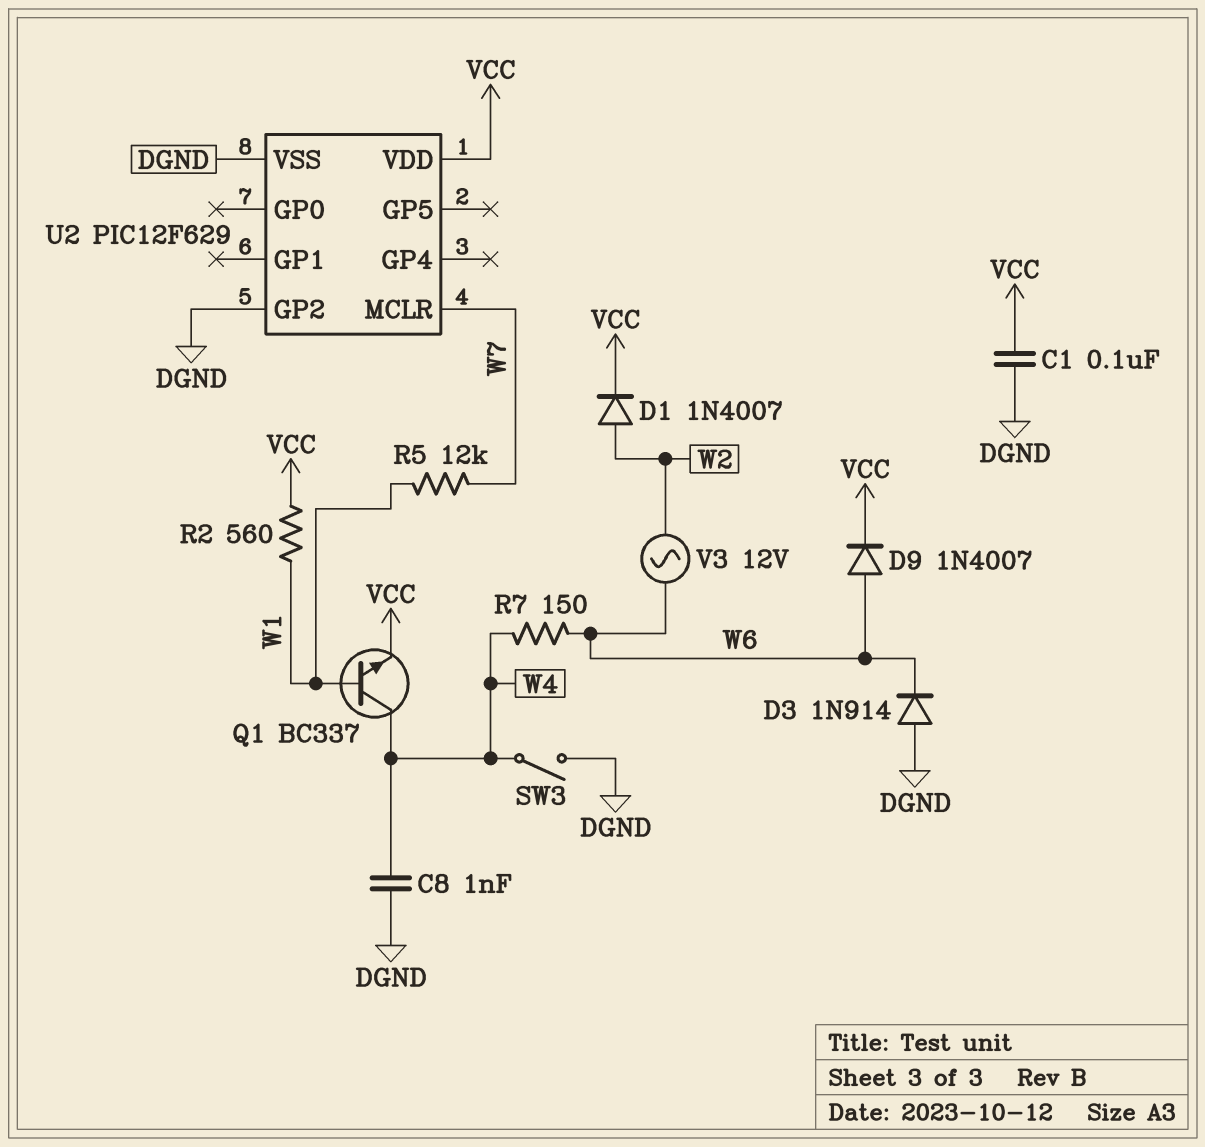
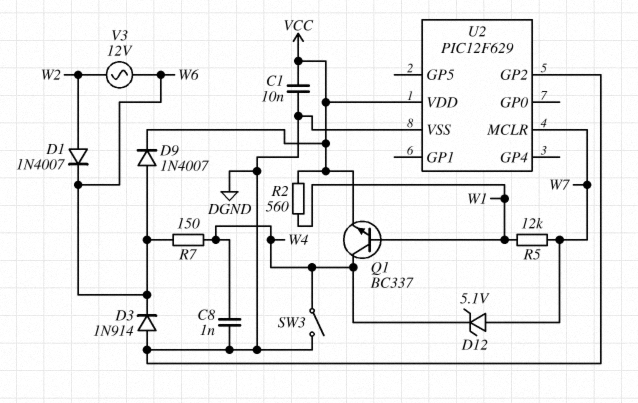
C1: 100nF (DGND, VCC) -> 10nF (DGND, VCC)
D1: diode 1N4007 (A W2, K VCC) -> diode 1N4007 (A W2, K W6)
D12: none -> zener 5.1V (A W7, K W4)

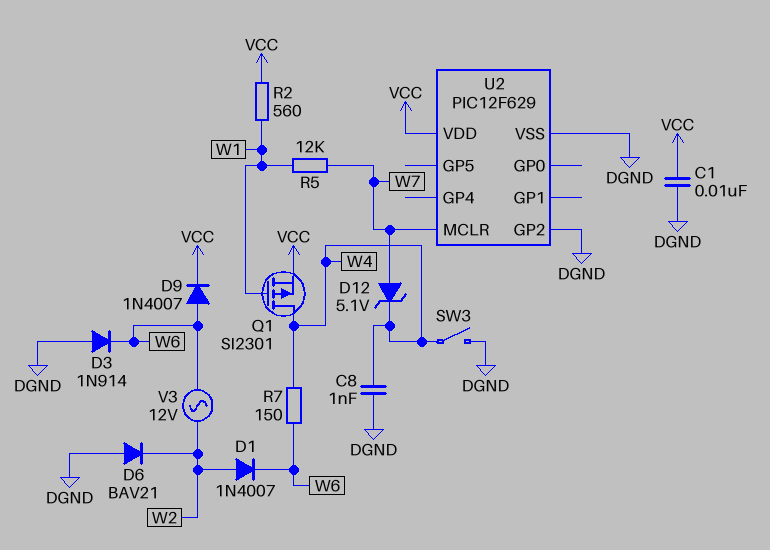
D6: none -> diode BAV21 (A DGND, K W2)
Q1: NPN BC337 (B W1, C W4, E VCC) -> PMOS SI2301 (G W1, D W4, S VCC)

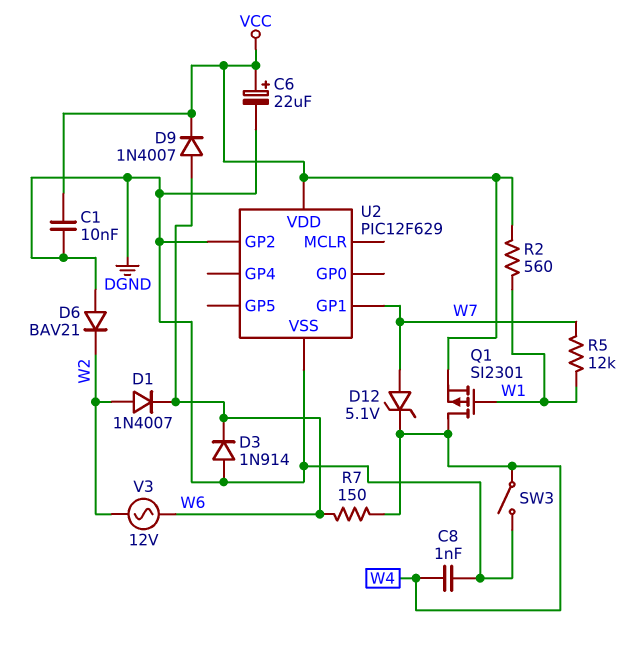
C6: none -> 22uF (plus VCC, minus DGND)
U2 pin GP1: none -> W7
U2 pin MCLR: W7 -> none

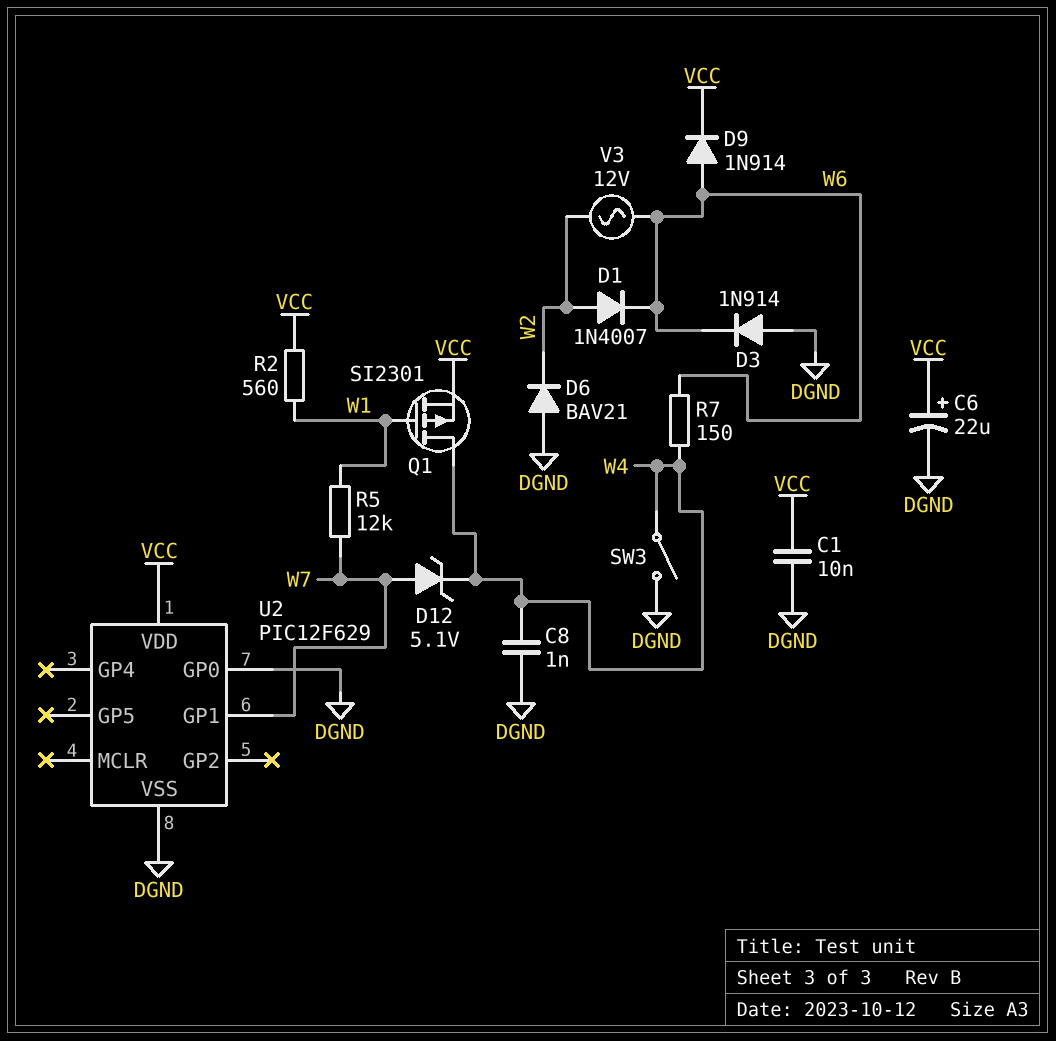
D9: diode 1N4007 (A W6, K VCC) -> diode 1N914 (A W6, K VCC)
U2 pin GP0: none -> DGND
U2 pin GP2: DGND -> none

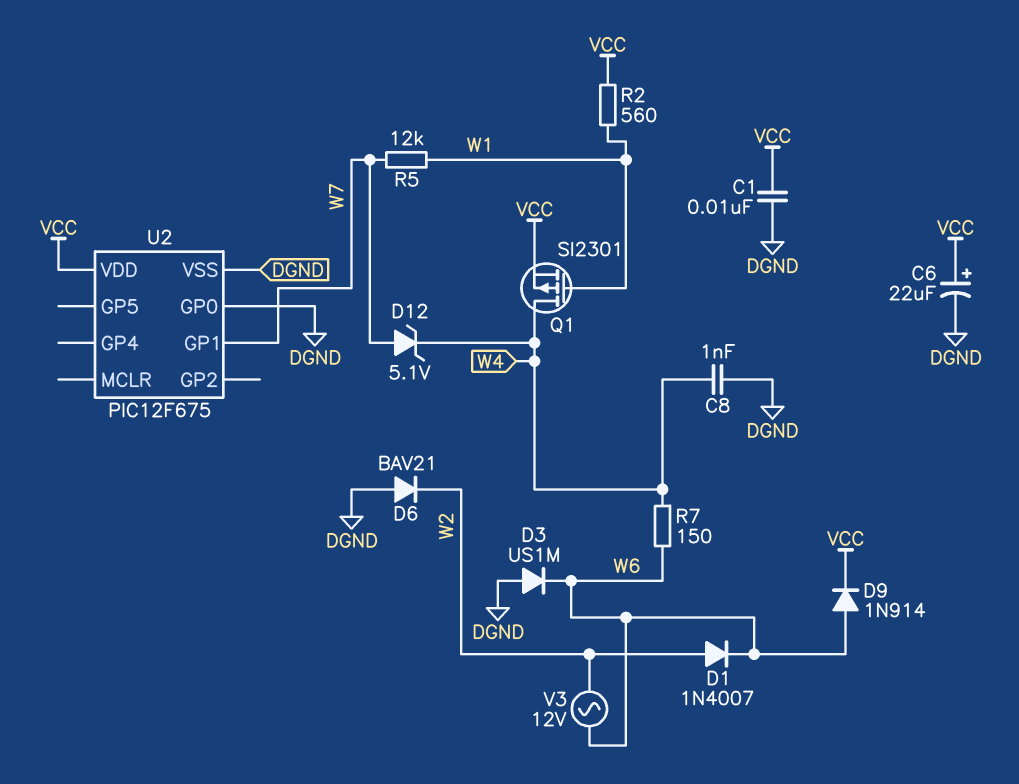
D3: diode 1N914 (A DGND, K W6) -> diode US1M (A DGND, K W6)
SW3: switch (DGND, W4) -> none
U2: PIC12F629 -> PIC12F675

